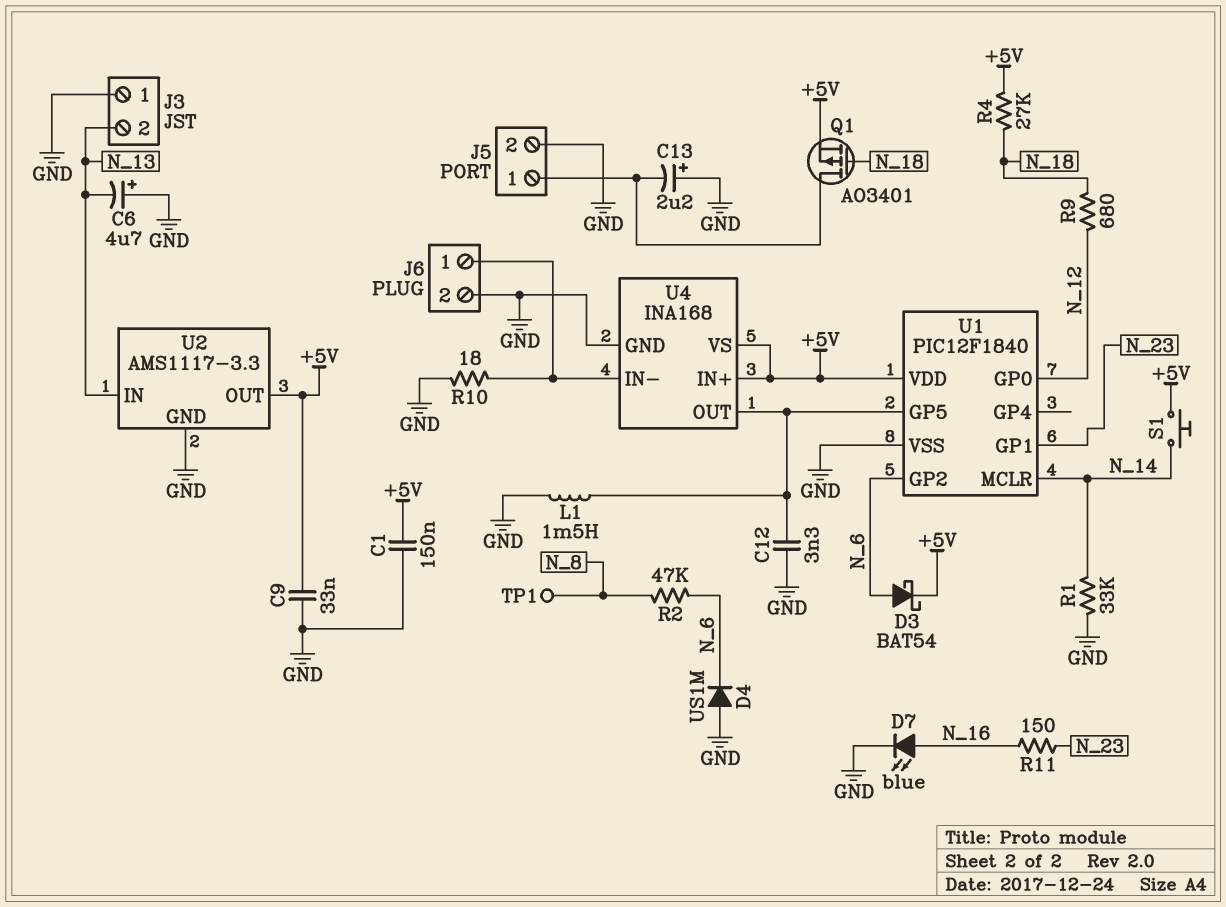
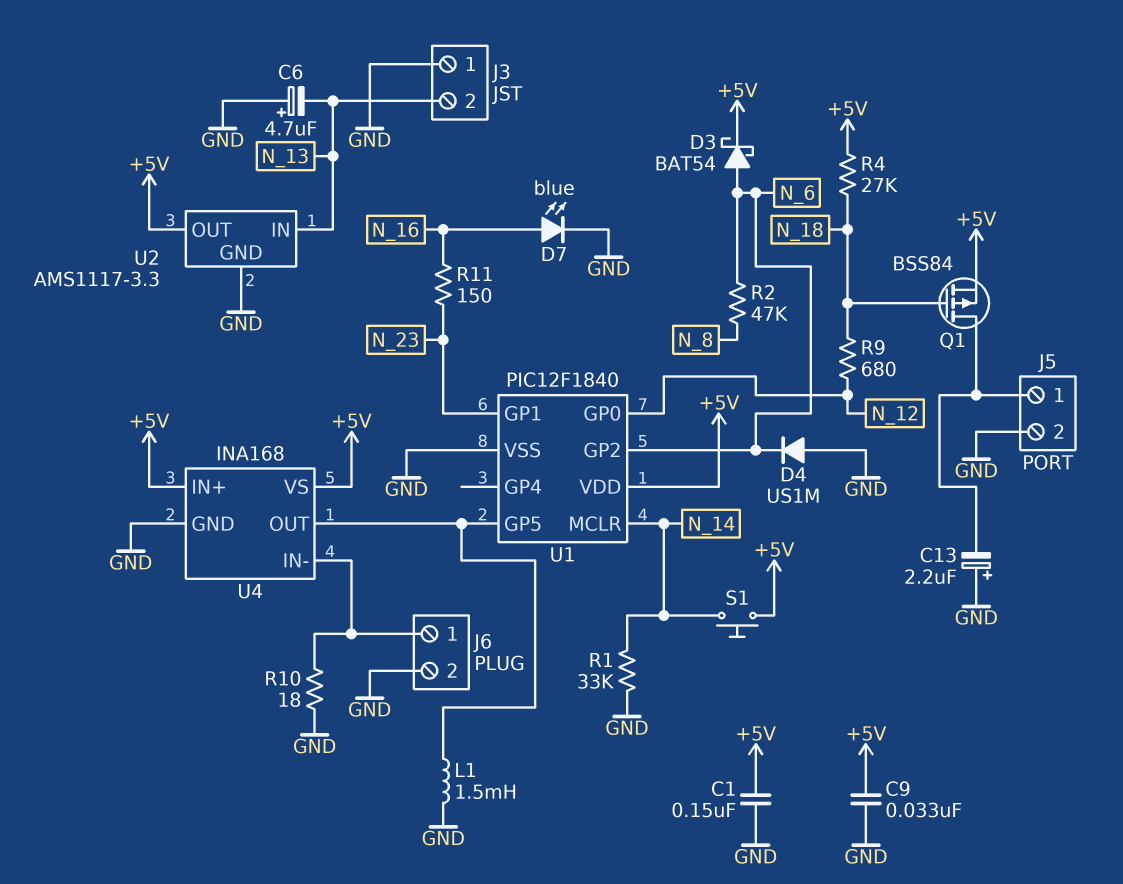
C12: 3.3nF (GND, U1/GP5) -> none
Q1: PMOS AO3401 (G N_18, D J5/1, S +5V) -> PMOS BSS84 (G N_18, D J5/1, S +5V)
TP1: test point (N_8) -> none

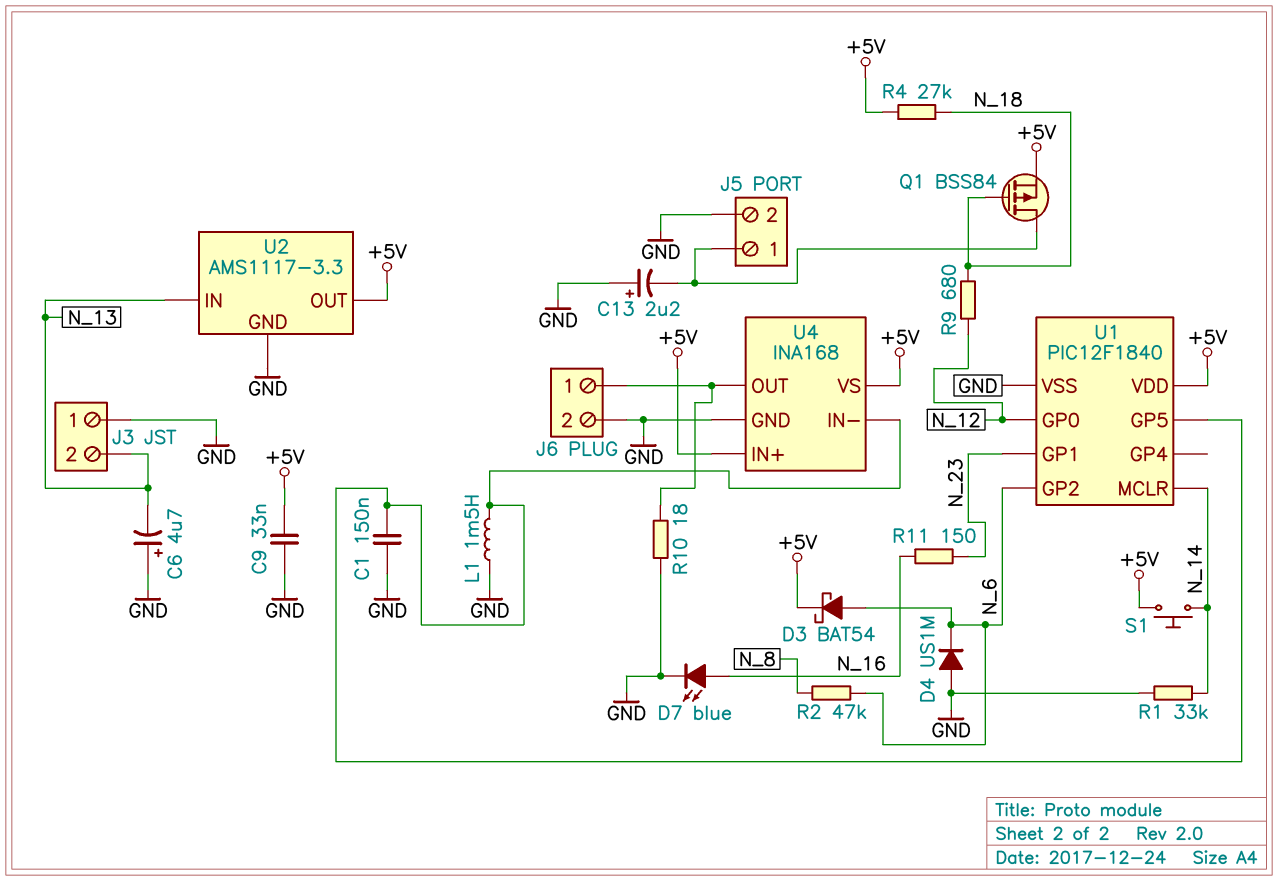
C1: 150nF (+5V, GND) -> 150nF (GND, U1/GP5)
U4 pin IN-: J6/1 -> U1/GP5
U4 pin OUT: U1/GP5 -> J6/1

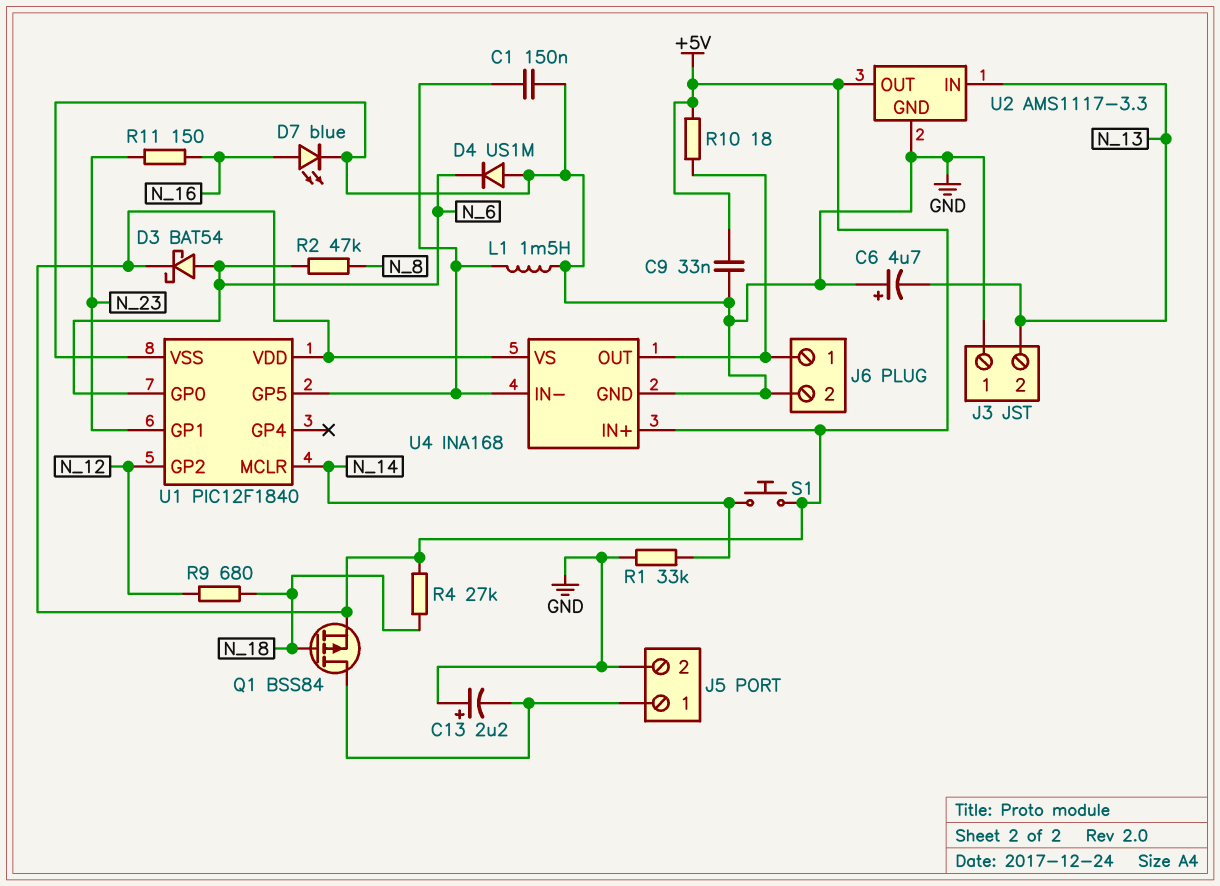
R10: 18 (GND, J6/1) -> 18 (+5V, J6/1)
U1 pin GP0: N_12 -> N_6
U1 pin GP2: N_6 -> N_12

